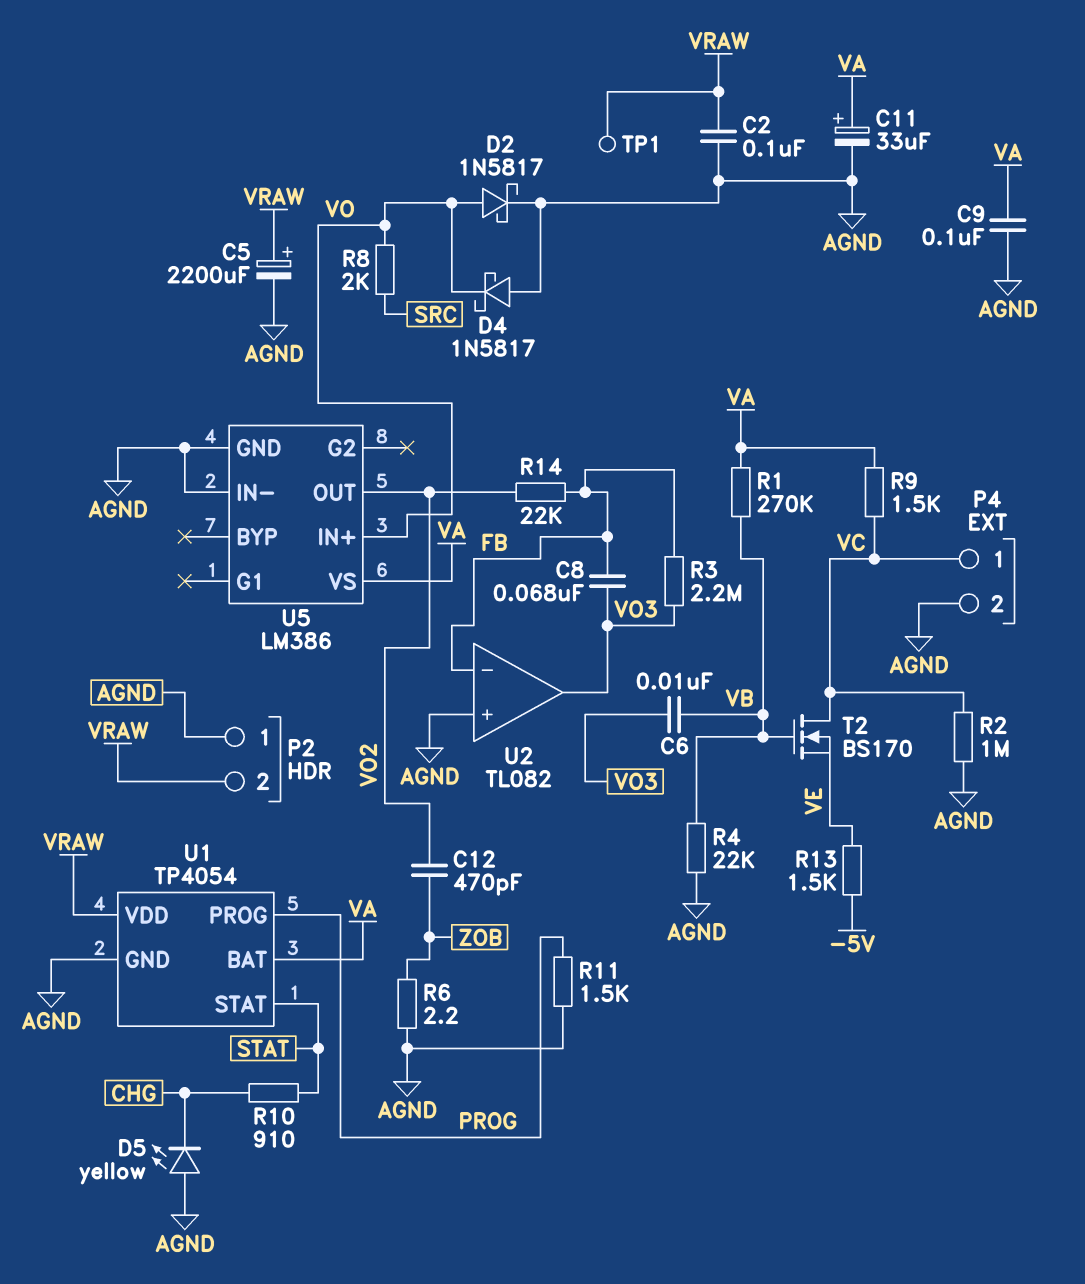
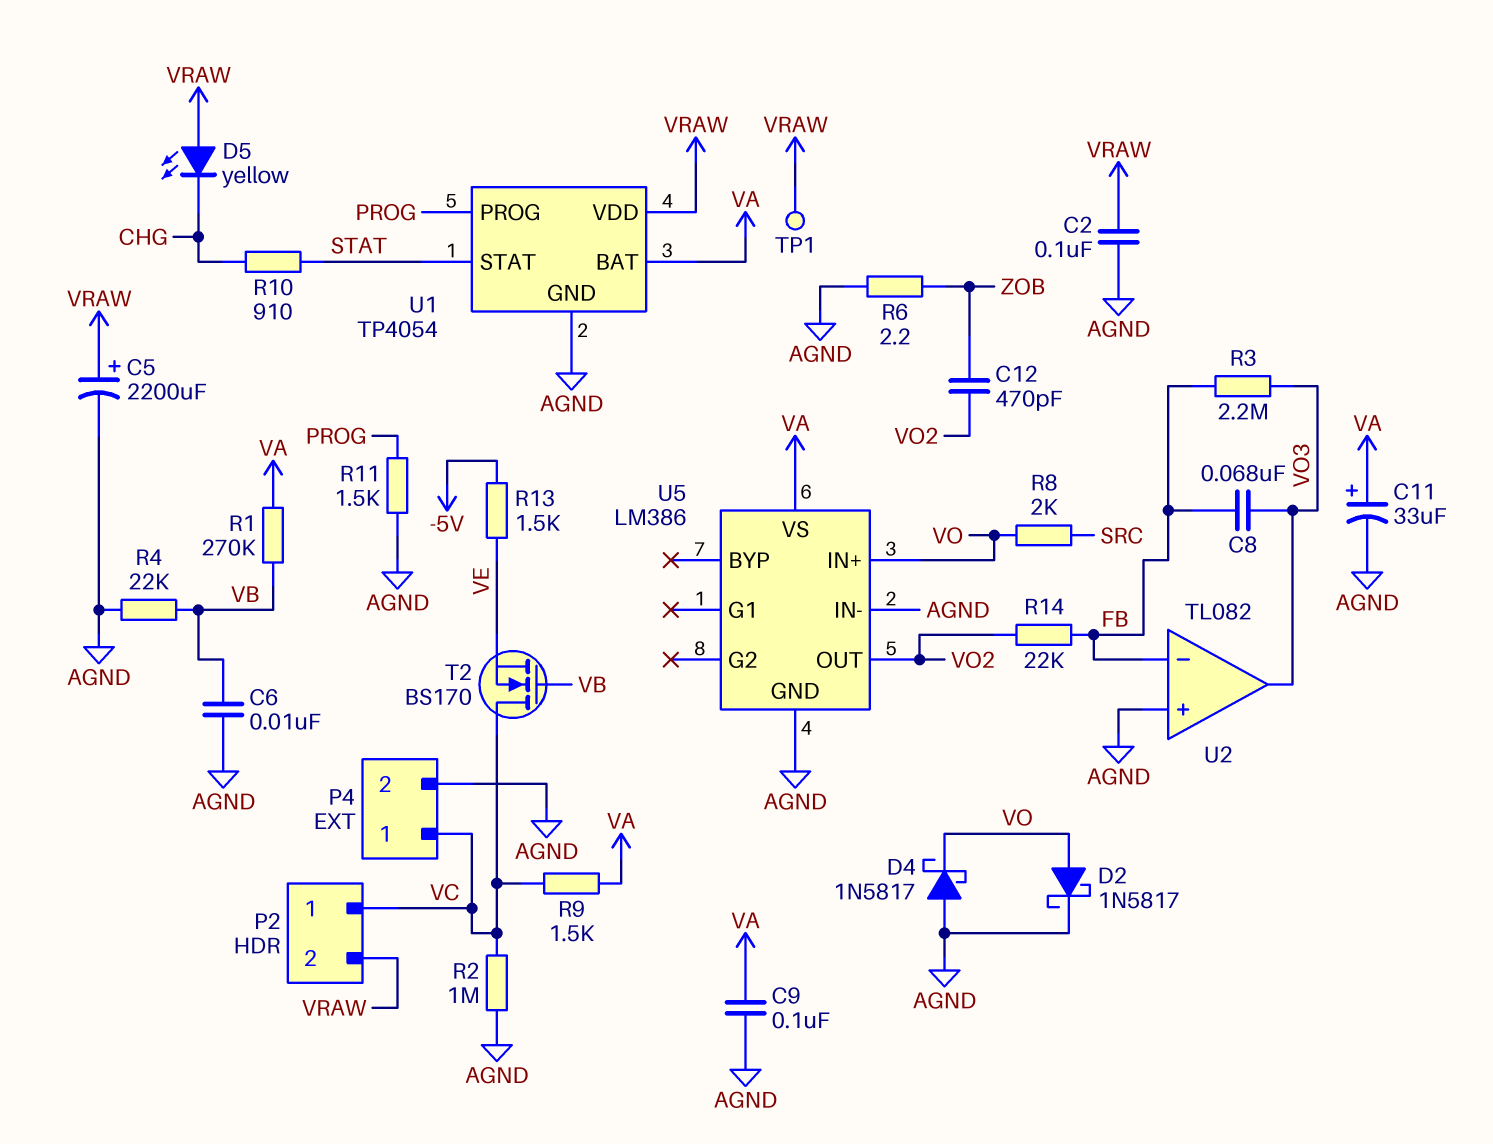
C6: 10nF (VB, VO3) -> 10nF (AGND, VB)
D5: LED yellow (A AGND, K CHG) -> LED yellow (A VRAW, K CHG)
P2 pin 1: AGND -> VC

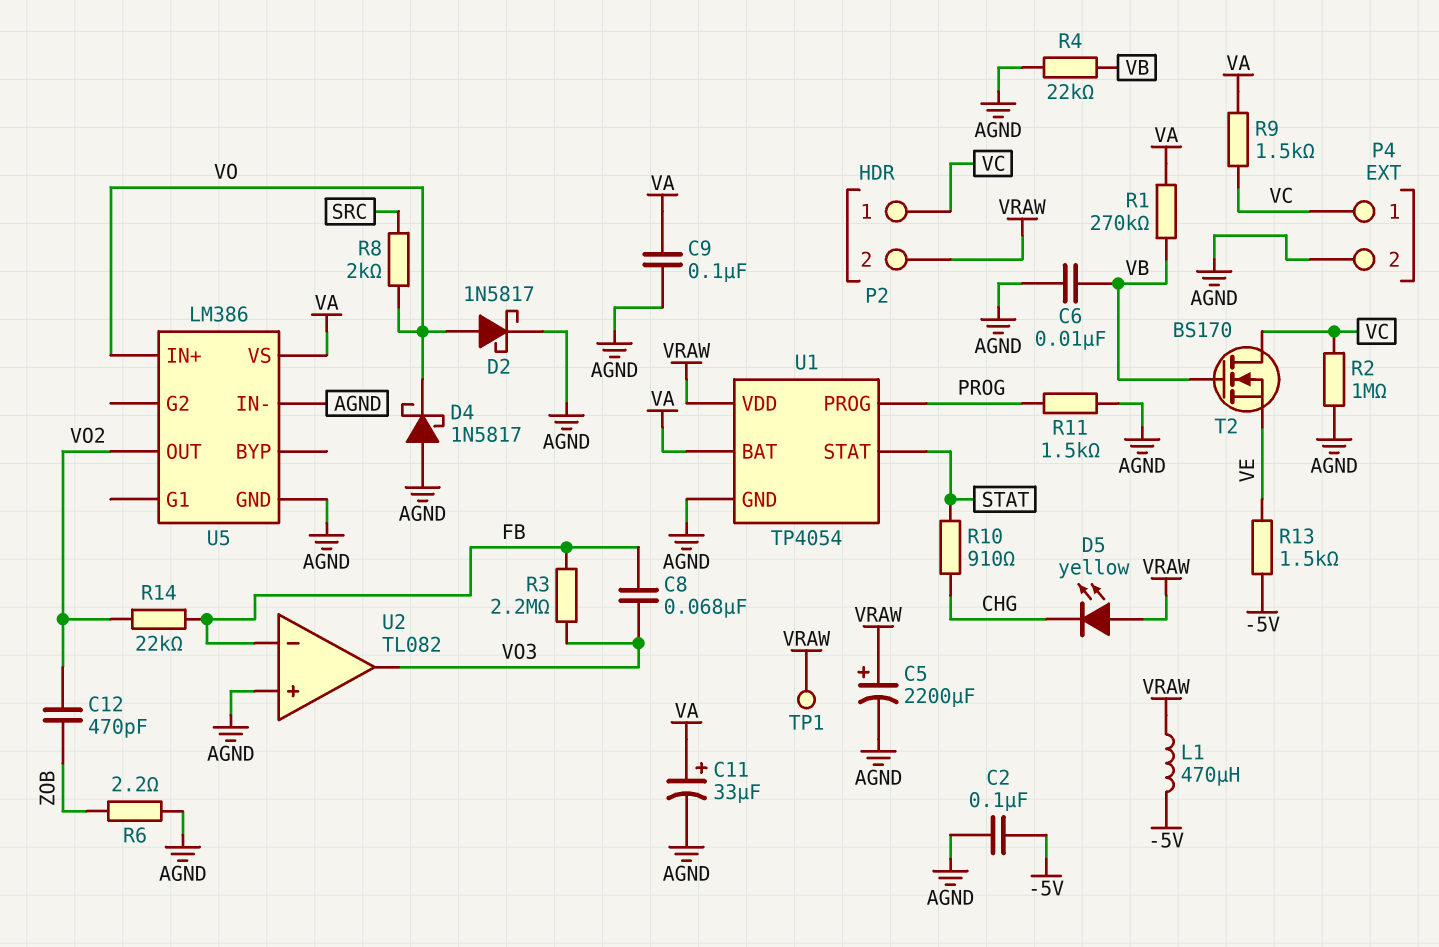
C2: 100nF (AGND, VRAW) -> 100nF (-5V, AGND)
L1: none -> 470uH (-5V, VRAW)

